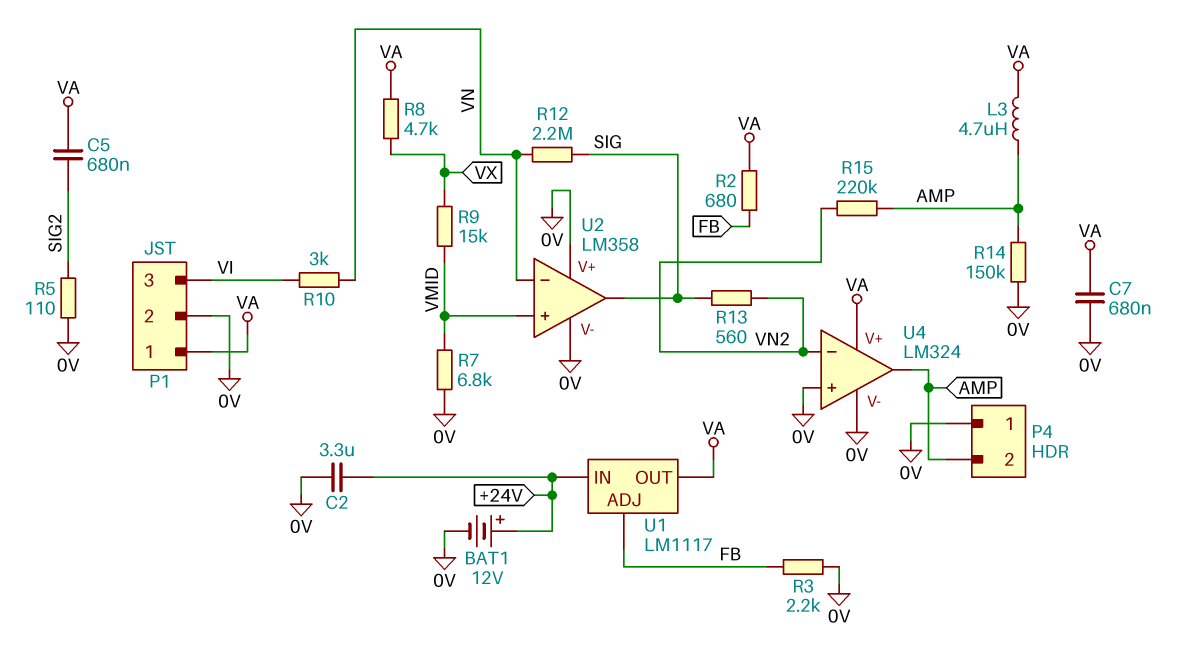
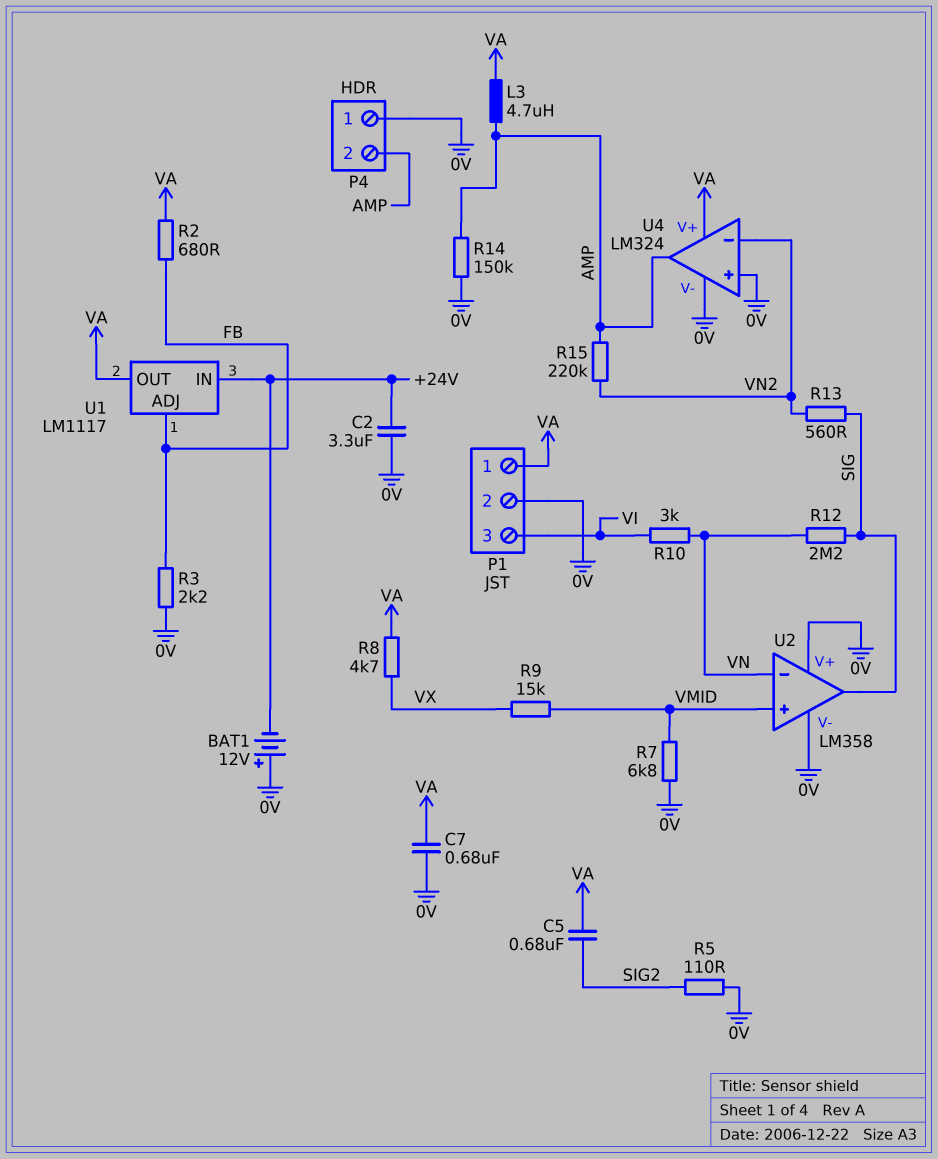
BAT1: 12V (plus +24V, minus 0V) -> 12V (plus 0V, minus +24V)

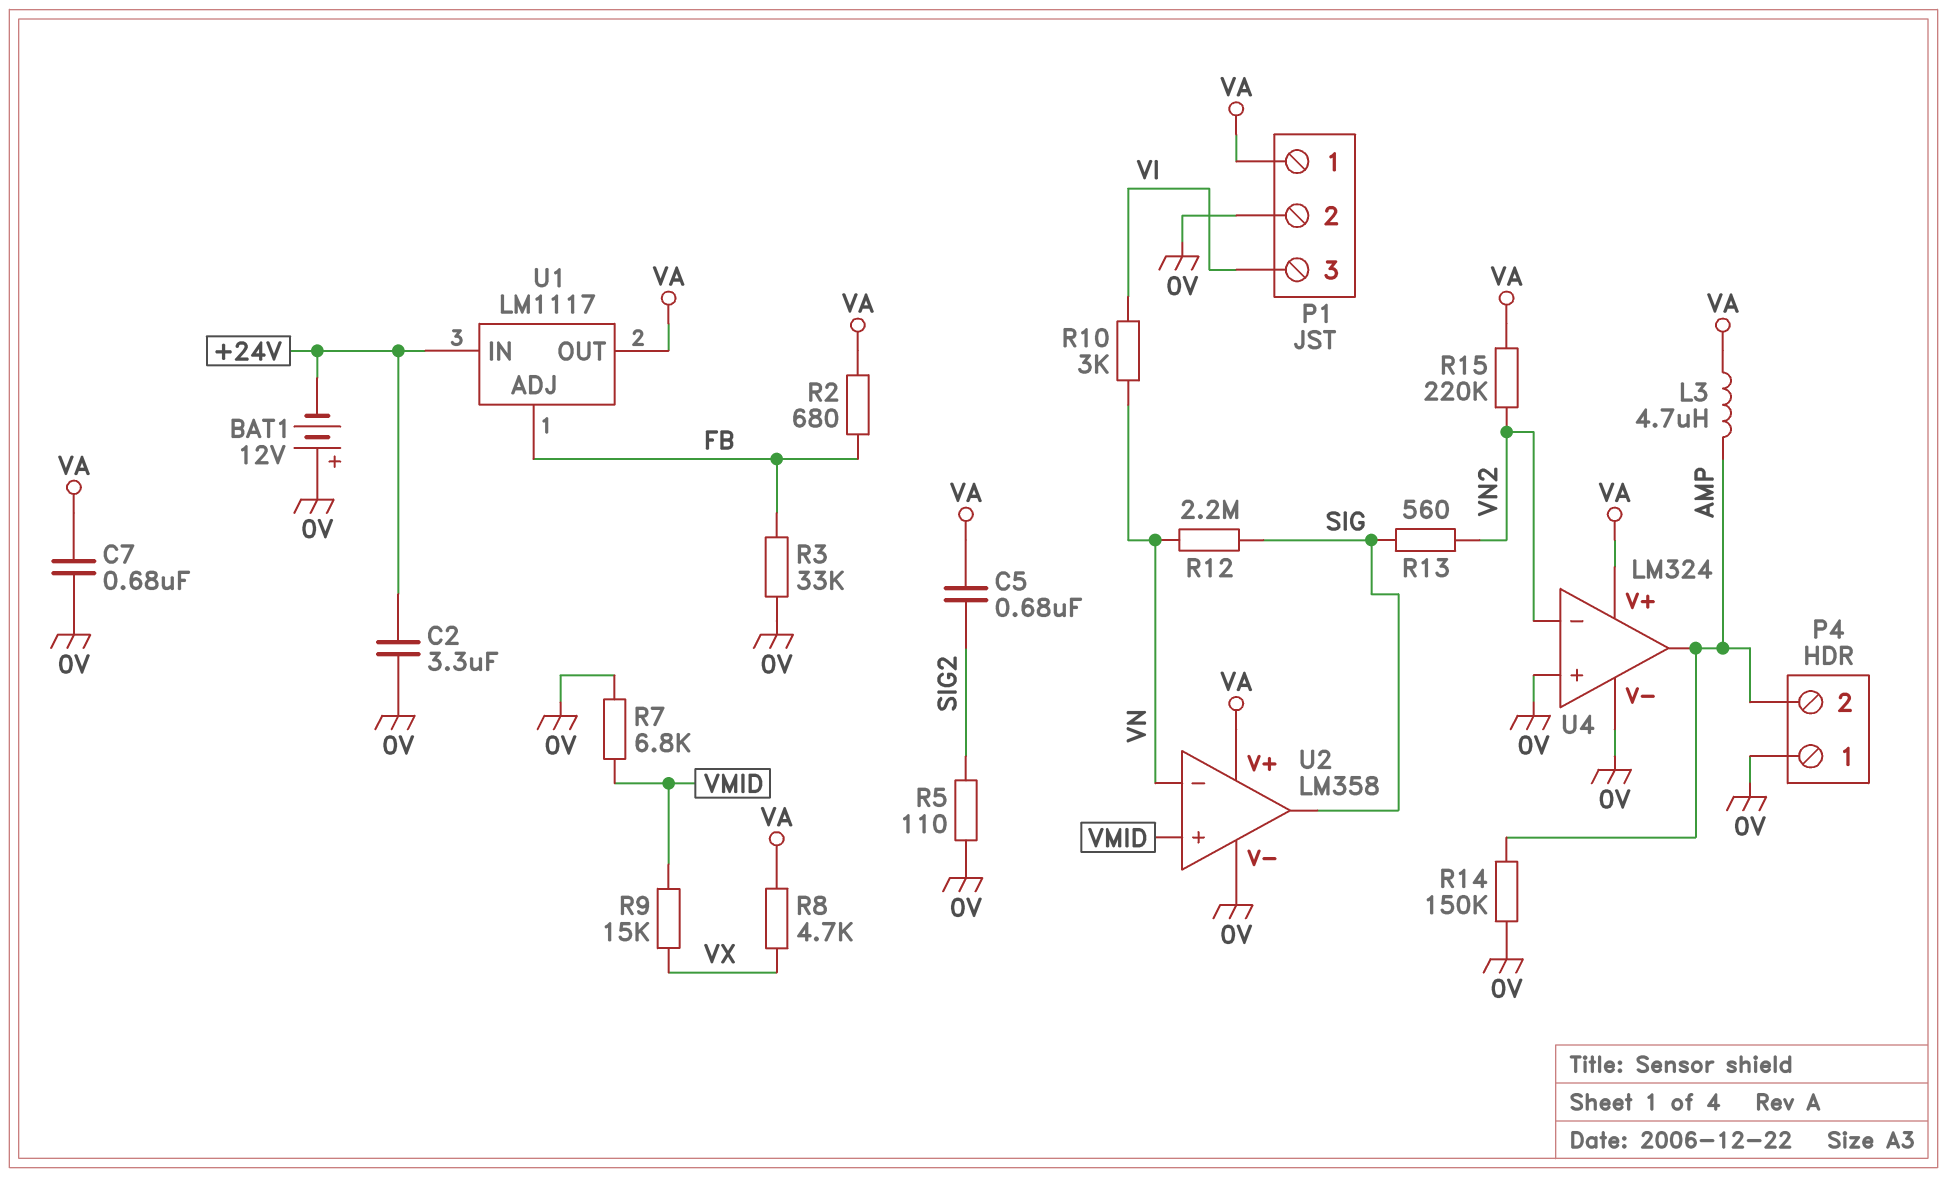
R3: 2.2k (0V, FB) -> 33k (0V, FB)
R15: 220k (AMP, VN2) -> 220k (VA, VN2)
U2 pin V+: 0V -> VA

